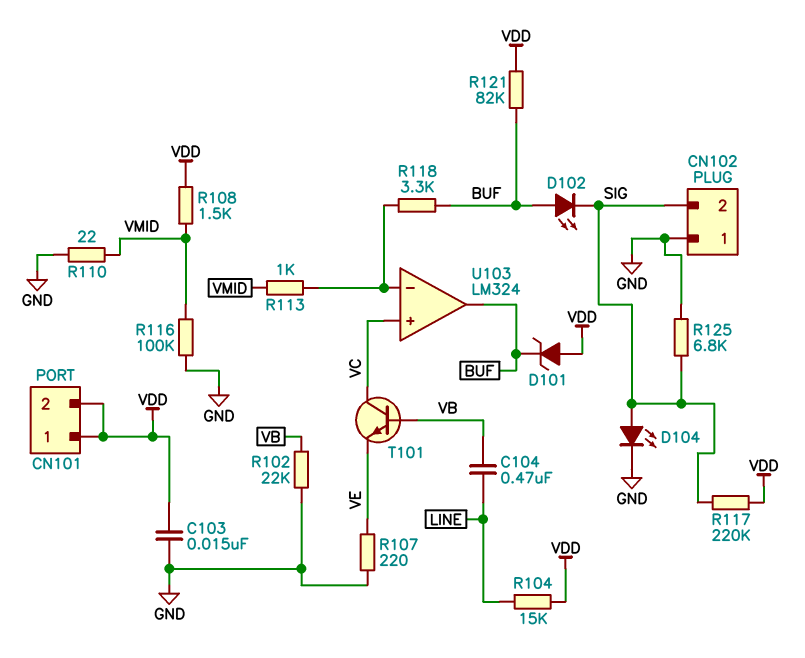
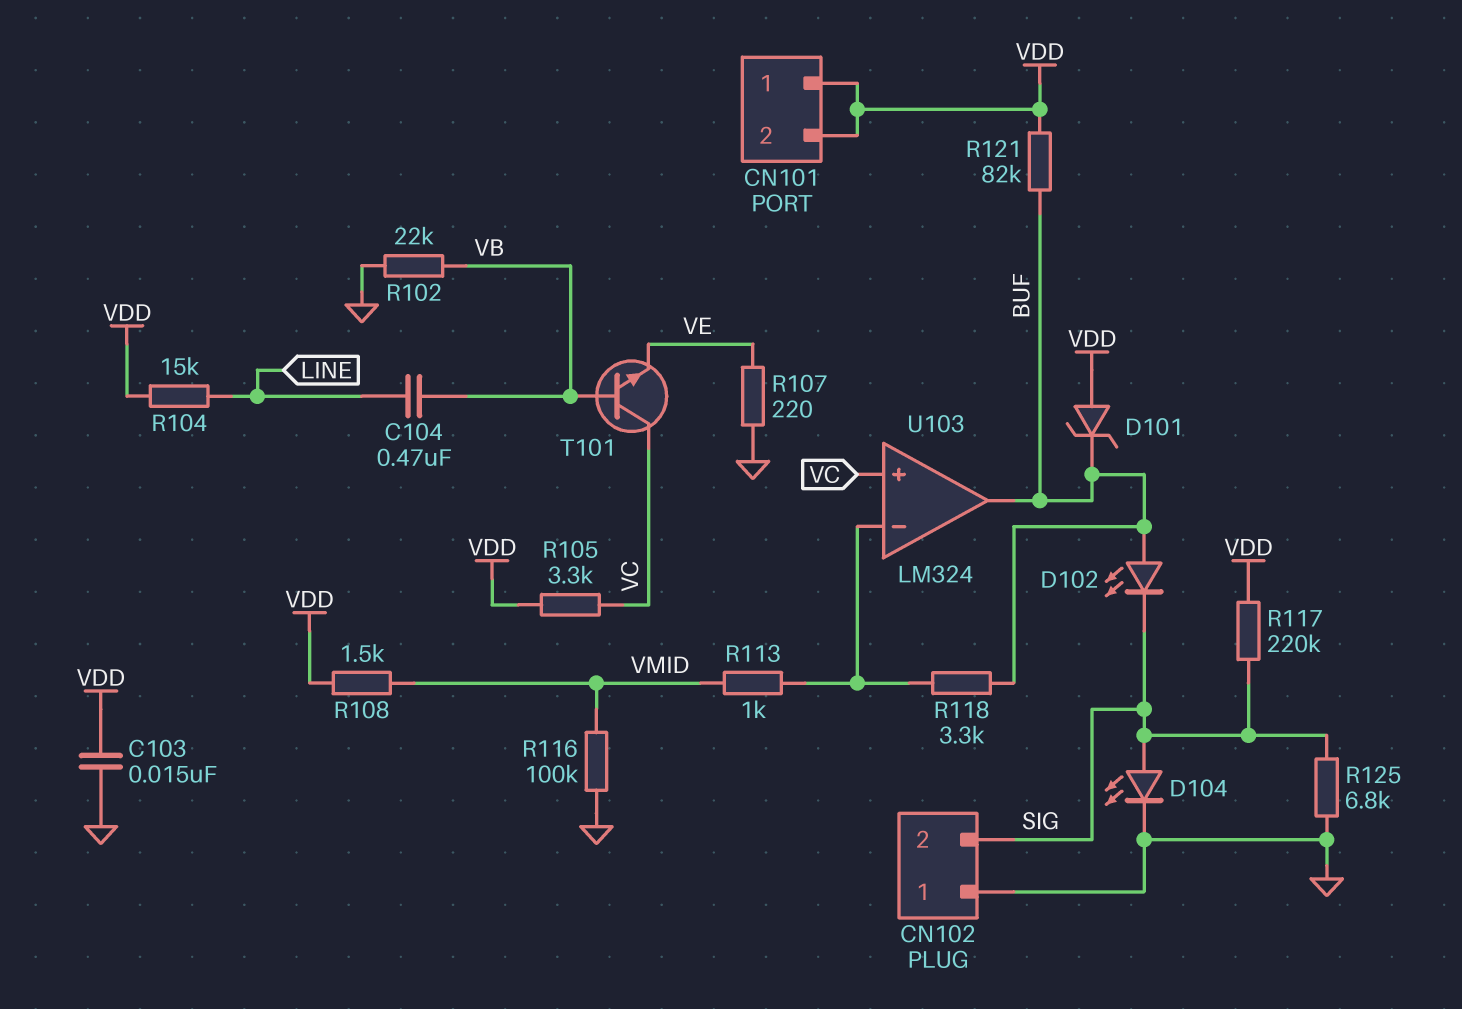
R105: none -> 3.3k (VC, VDD)
R110: 22 (GND, VMID) -> none

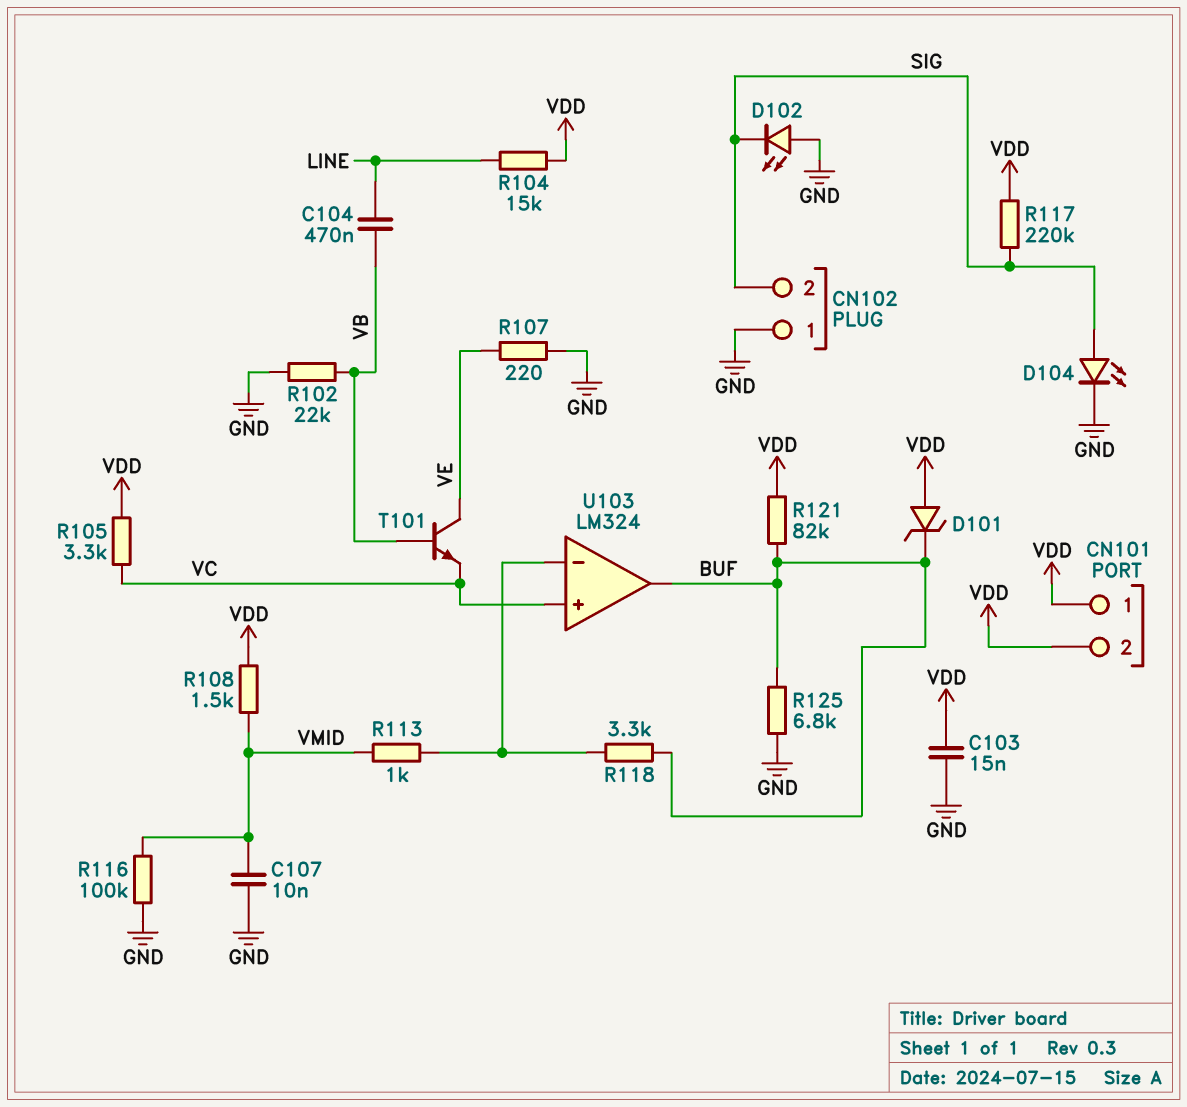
C107: none -> 10nF (GND, VMID)
D102: LED (A BUF, K SIG) -> LED (A GND, K SIG)
R125: 6.8k (GND, SIG) -> 6.8k (BUF, GND)
T101: NPN (B VB, C VC, E VE) -> NPN (B VB, C VE, E VC)

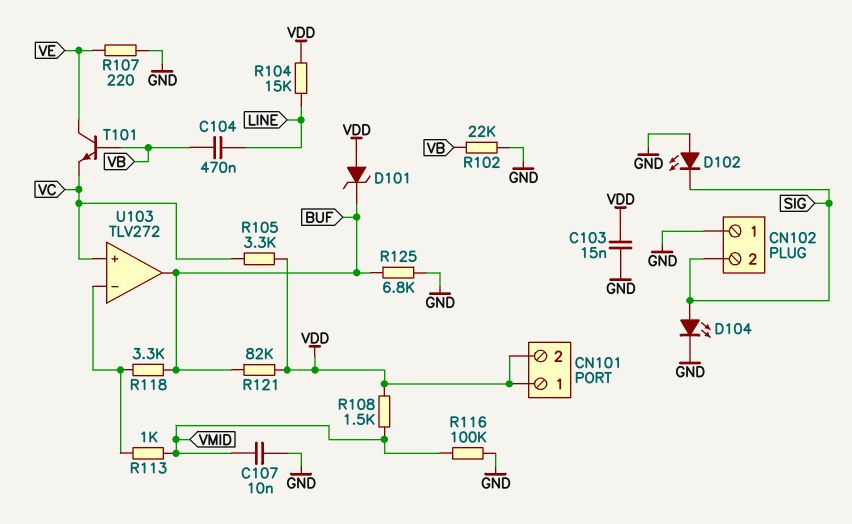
R117: 220k (SIG, VDD) -> none
U103: LM324 -> TLV272

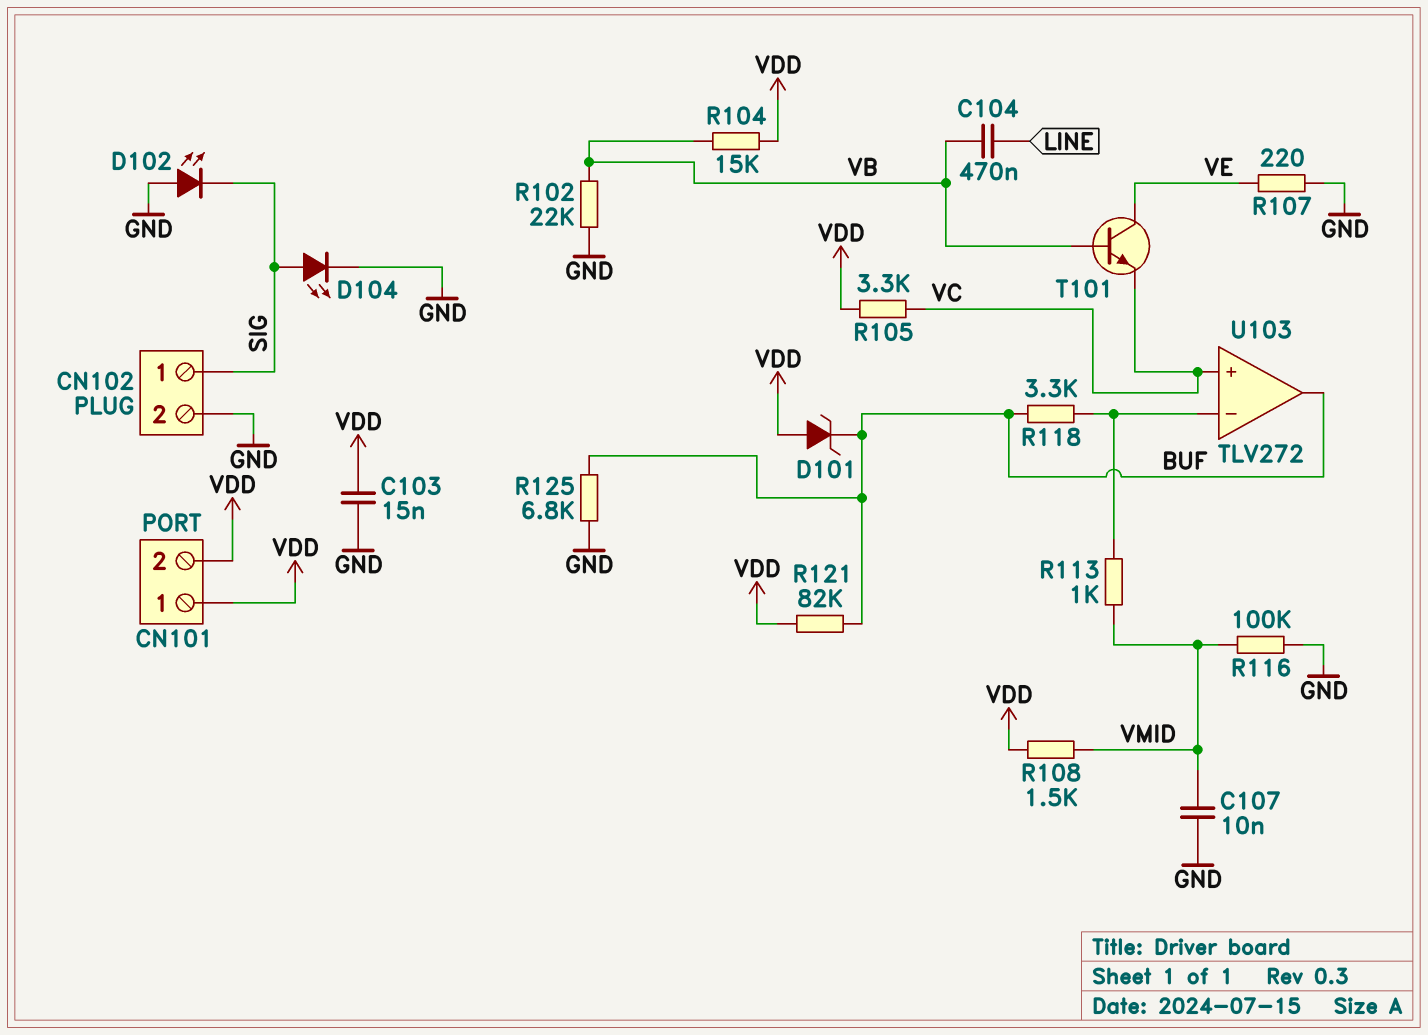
CN102 pin 1: GND -> SIG
CN102 pin 2: SIG -> GND
R104: 15k (LINE, VDD) -> 15k (VB, VDD)

